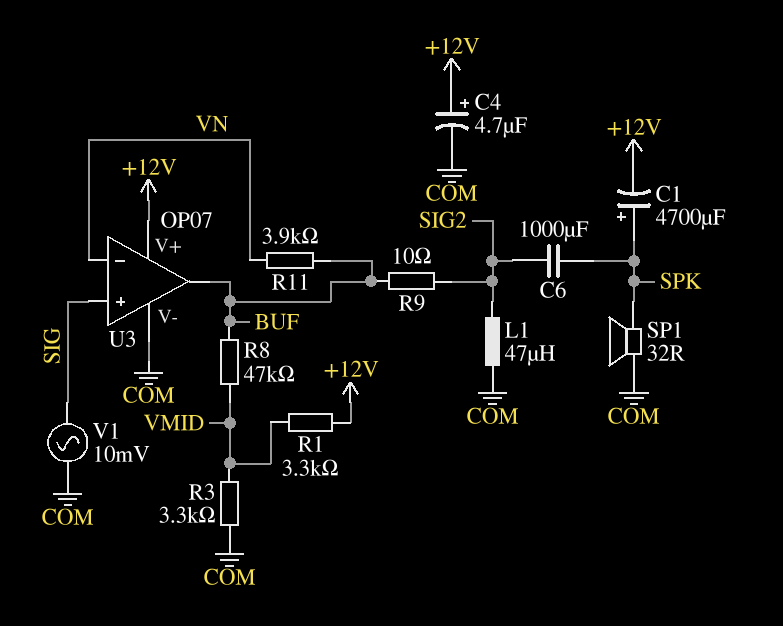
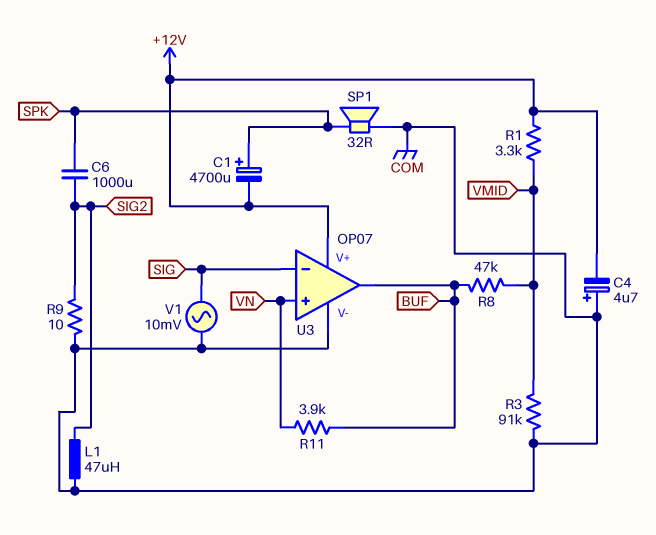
C4: 4.7uF (plus +12V, minus COM) -> 4.7uF (plus COM, minus +12V)
R3: 3.3k (COM, VMID) -> 91k (COM, VMID)
R9: 10 (BUF, SIG2) -> 10 (COM, SIG2)
U3 pin in+: SIG -> VN
U3 pin in-: VN -> SIG

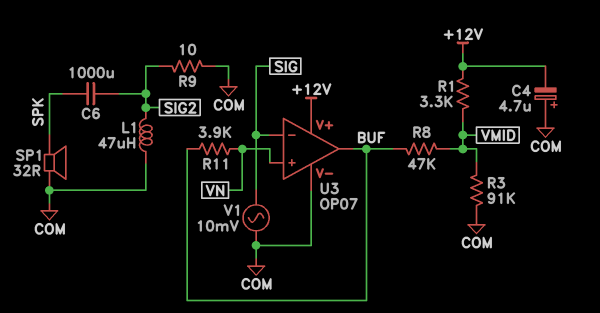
C1: 4700uF (plus SPK, minus +12V) -> none

